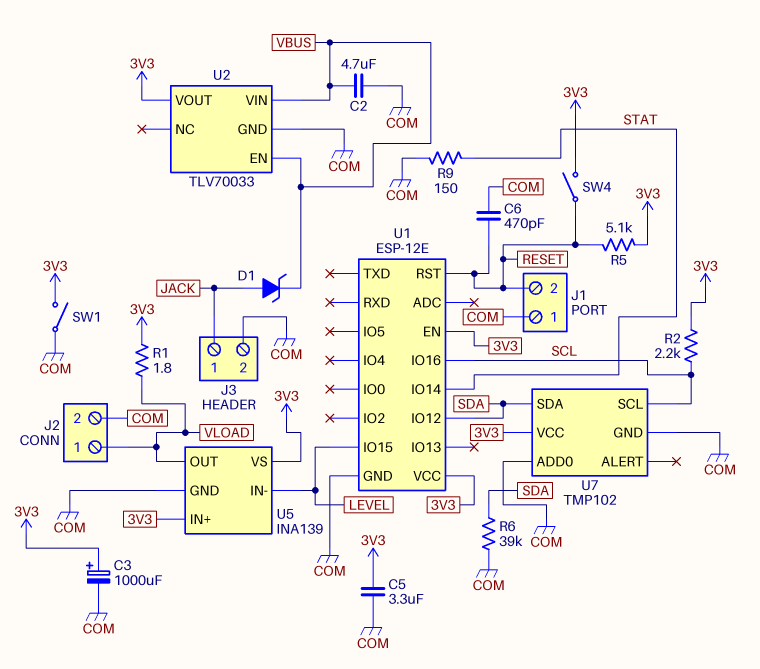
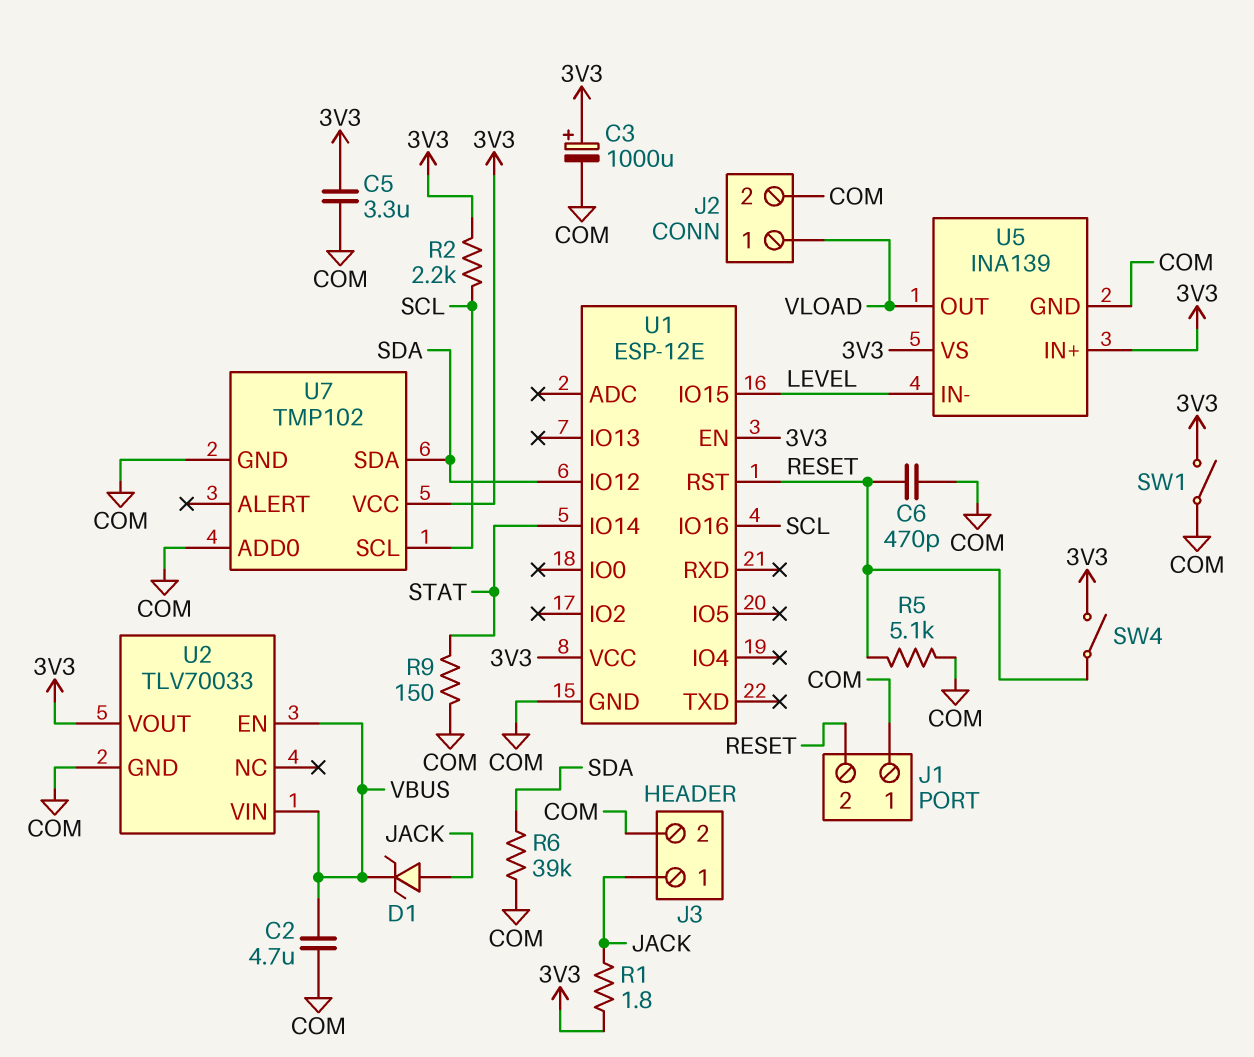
R1: 1.8 (3V3, VLOAD) -> 1.8 (3V3, JACK)
R5: 5.1k (3V3, RESET) -> 5.1k (COM, RESET)

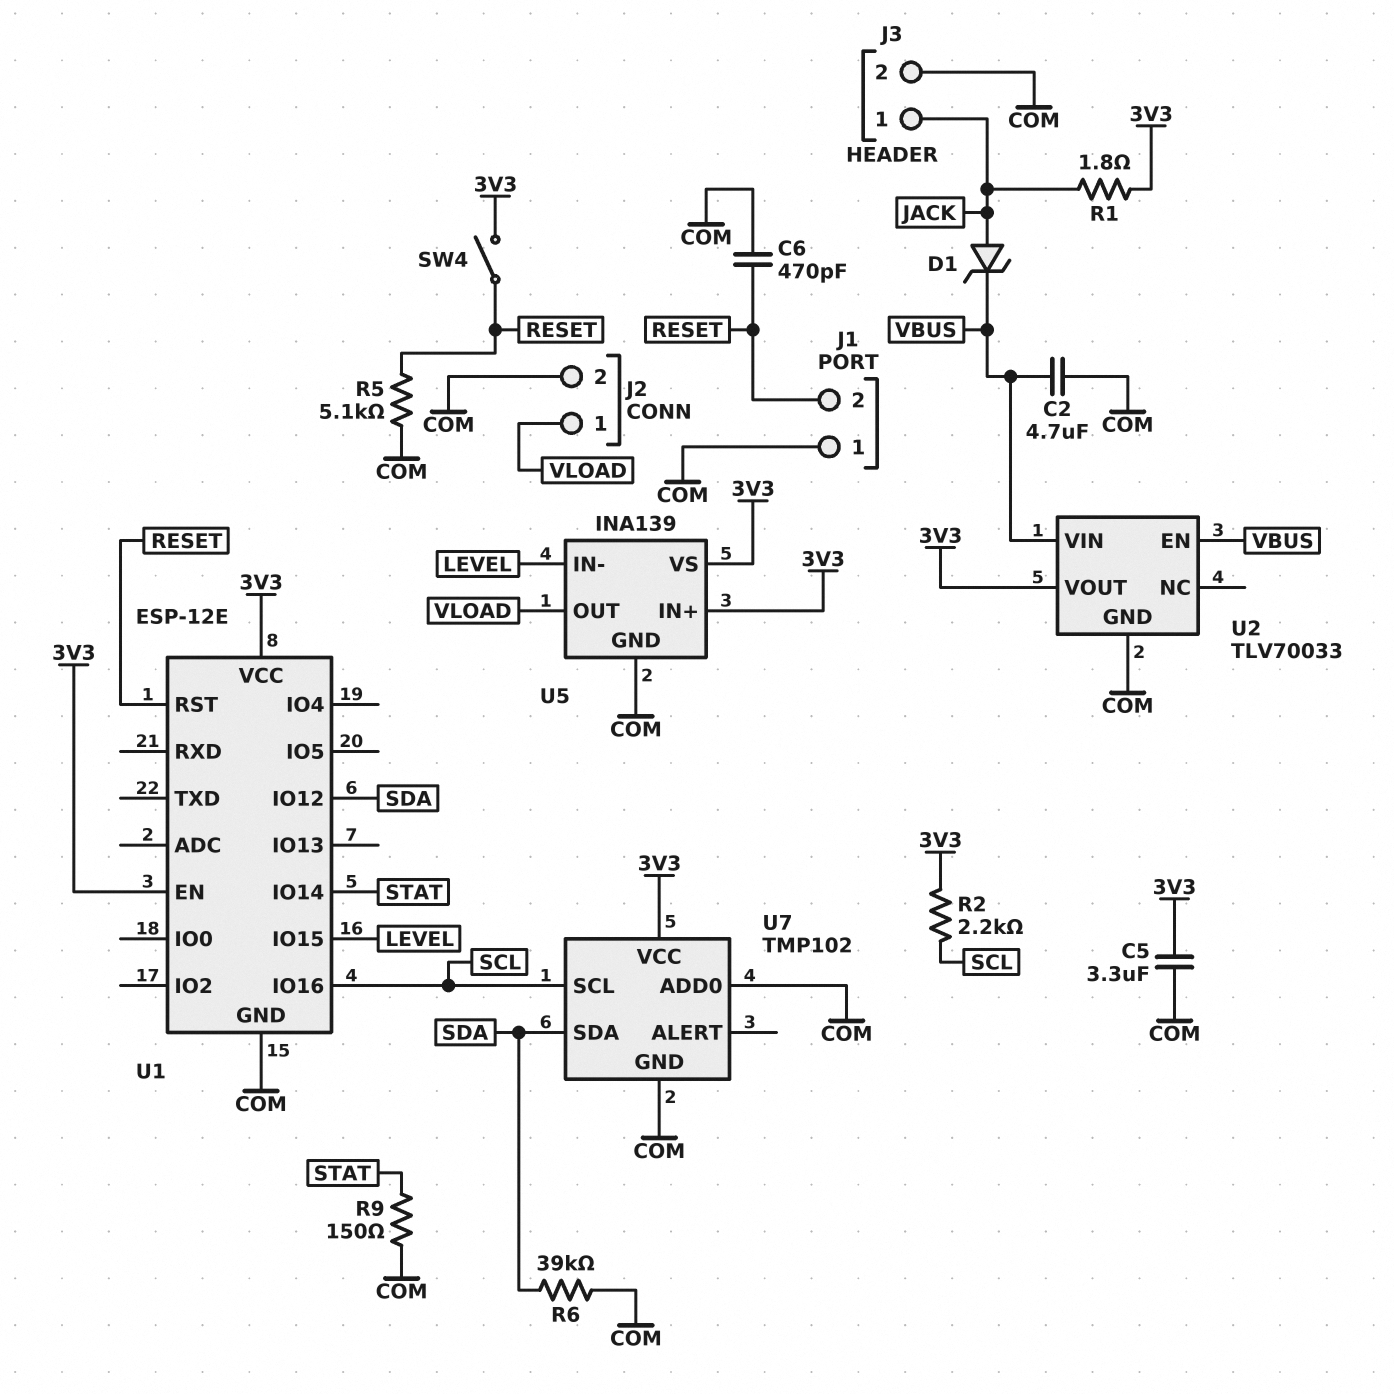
C3: 1000uF (plus 3V3, minus COM) -> none
SW1: switch (3V3, COM) -> none

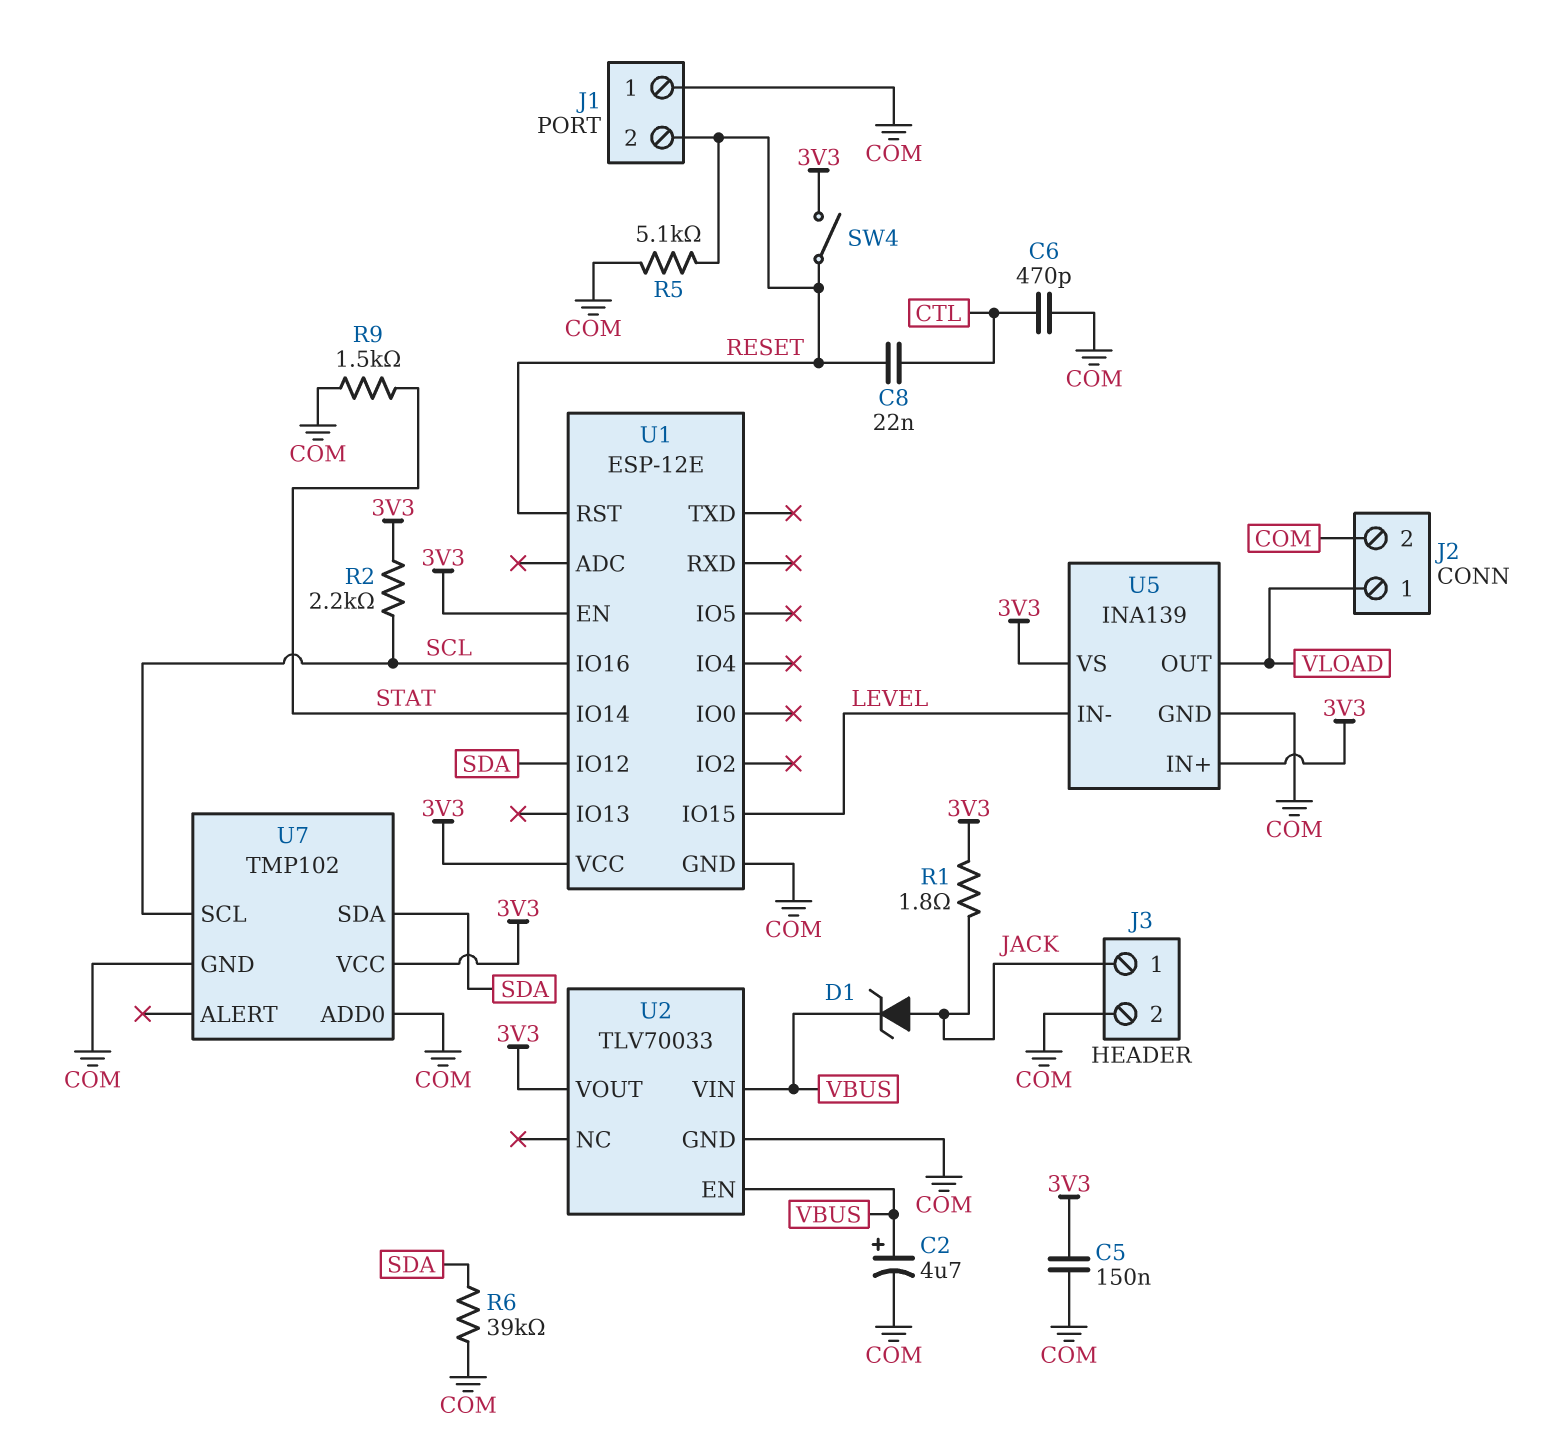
C2: 4.7uF (COM, VBUS) -> 4.7uF (plus VBUS, minus COM)
C5: 3.3uF (3V3, COM) -> 150nF (3V3, COM)
C6: 470pF (COM, RESET) -> 470pF (COM, CTL)
C8: none -> 22nF (CTL, RESET)
R9: 150 (COM, STAT) -> 1.5k (COM, STAT)

